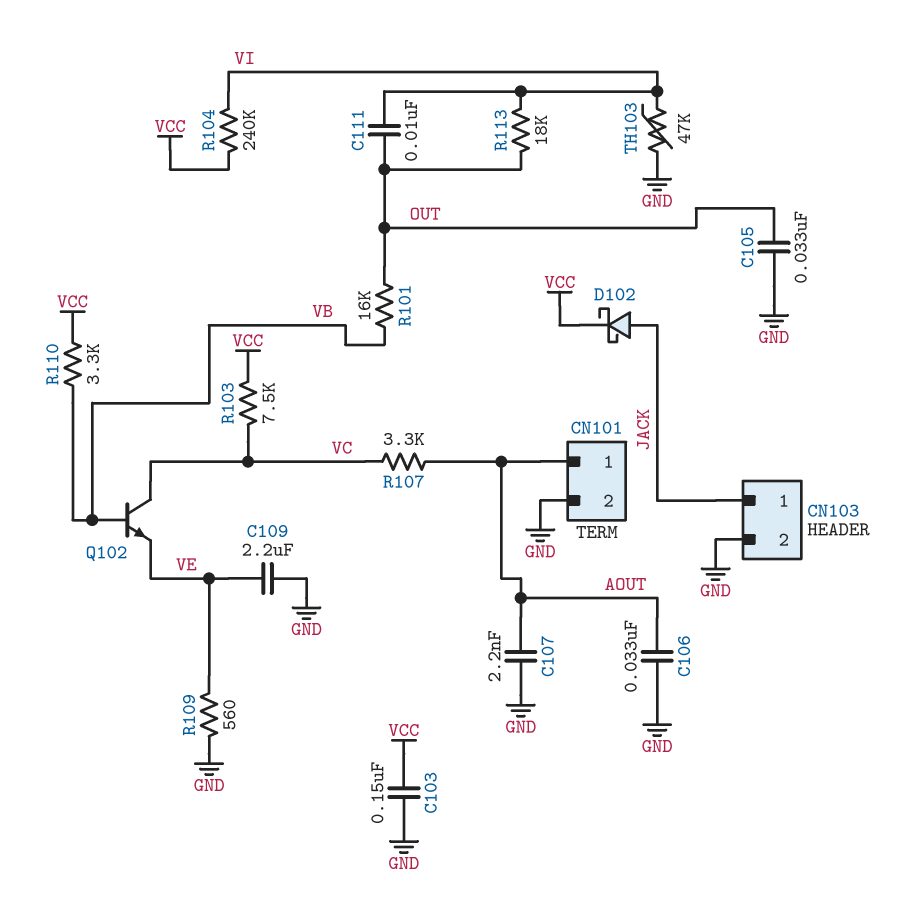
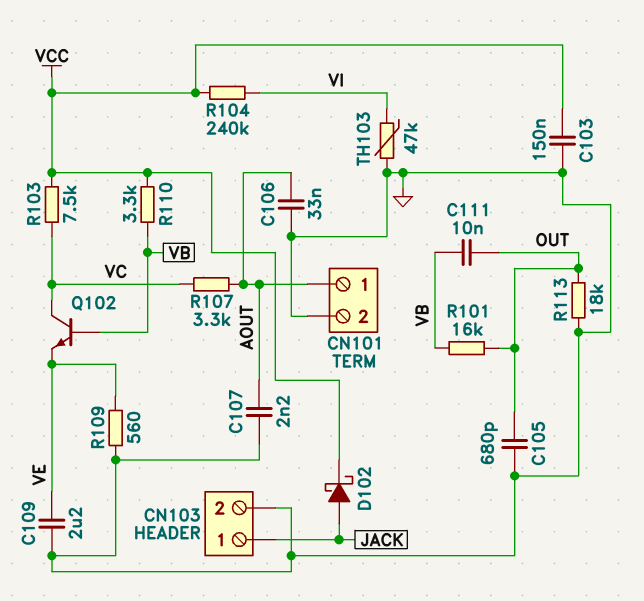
C105: 33nF (GND, OUT) -> 680pF (GND, OUT)
C111: 10nF (OUT, VI) -> 10nF (OUT, VB)
R113: 18k (OUT, VI) -> 18k (GND, OUT)

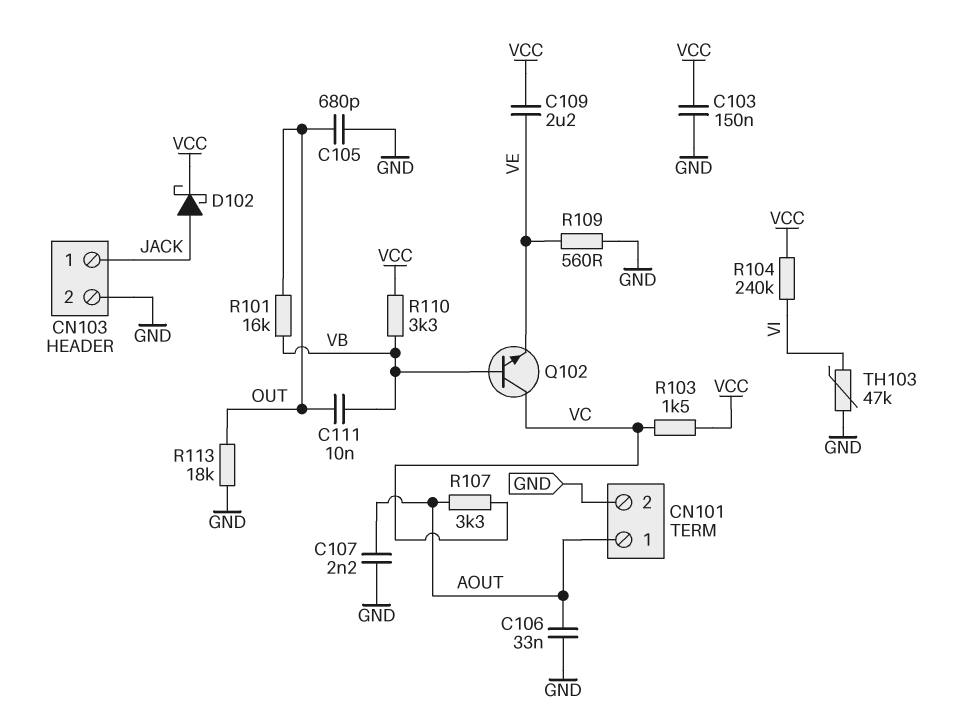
C109: 2.2uF (GND, VE) -> 2.2uF (VCC, VE)
R103: 7.5k (VC, VCC) -> 1.5k (VC, VCC)

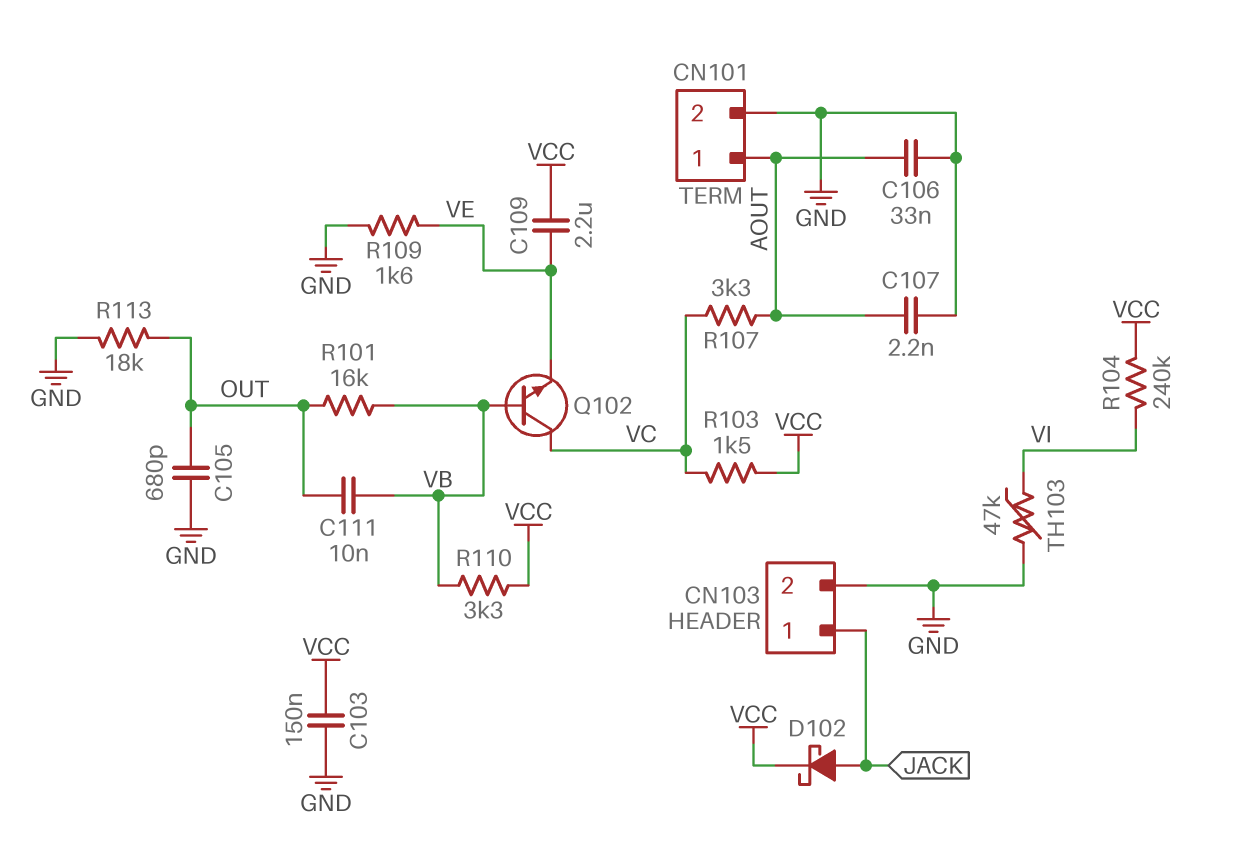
R109: 560 (GND, VE) -> 1.6k (GND, VE)

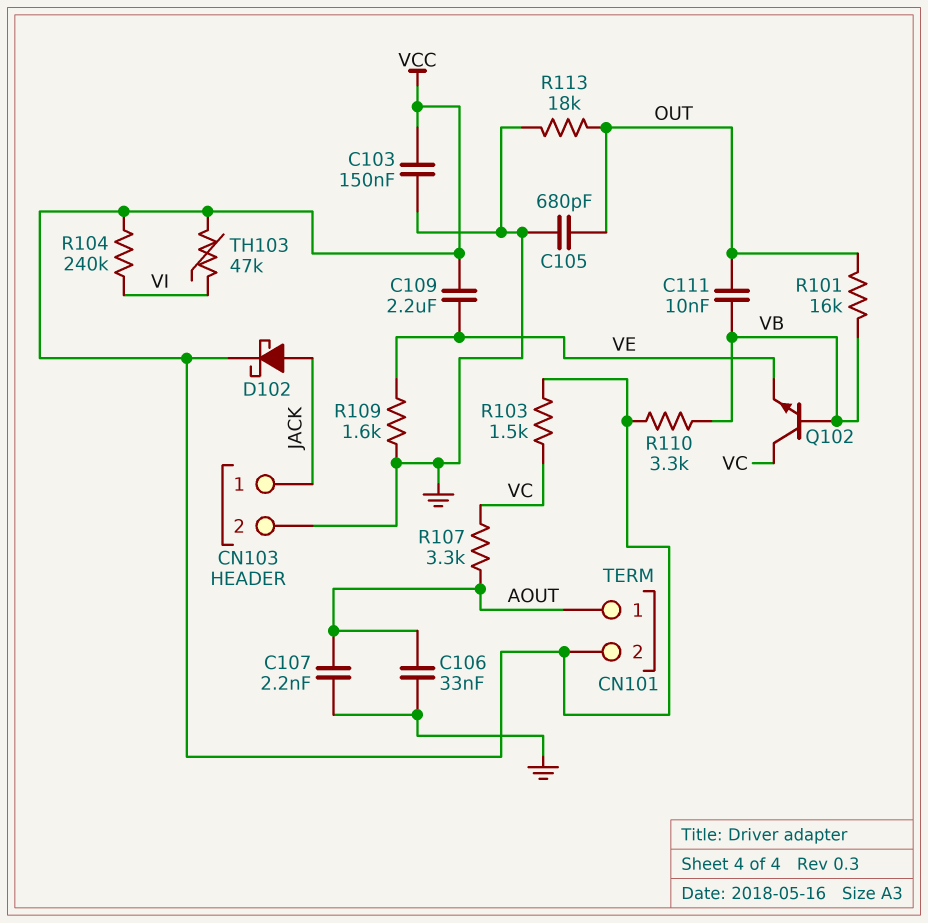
CN101 pin 2: GND -> VCC
TH103: 47k (GND, VI) -> 47k (VCC, VI)

